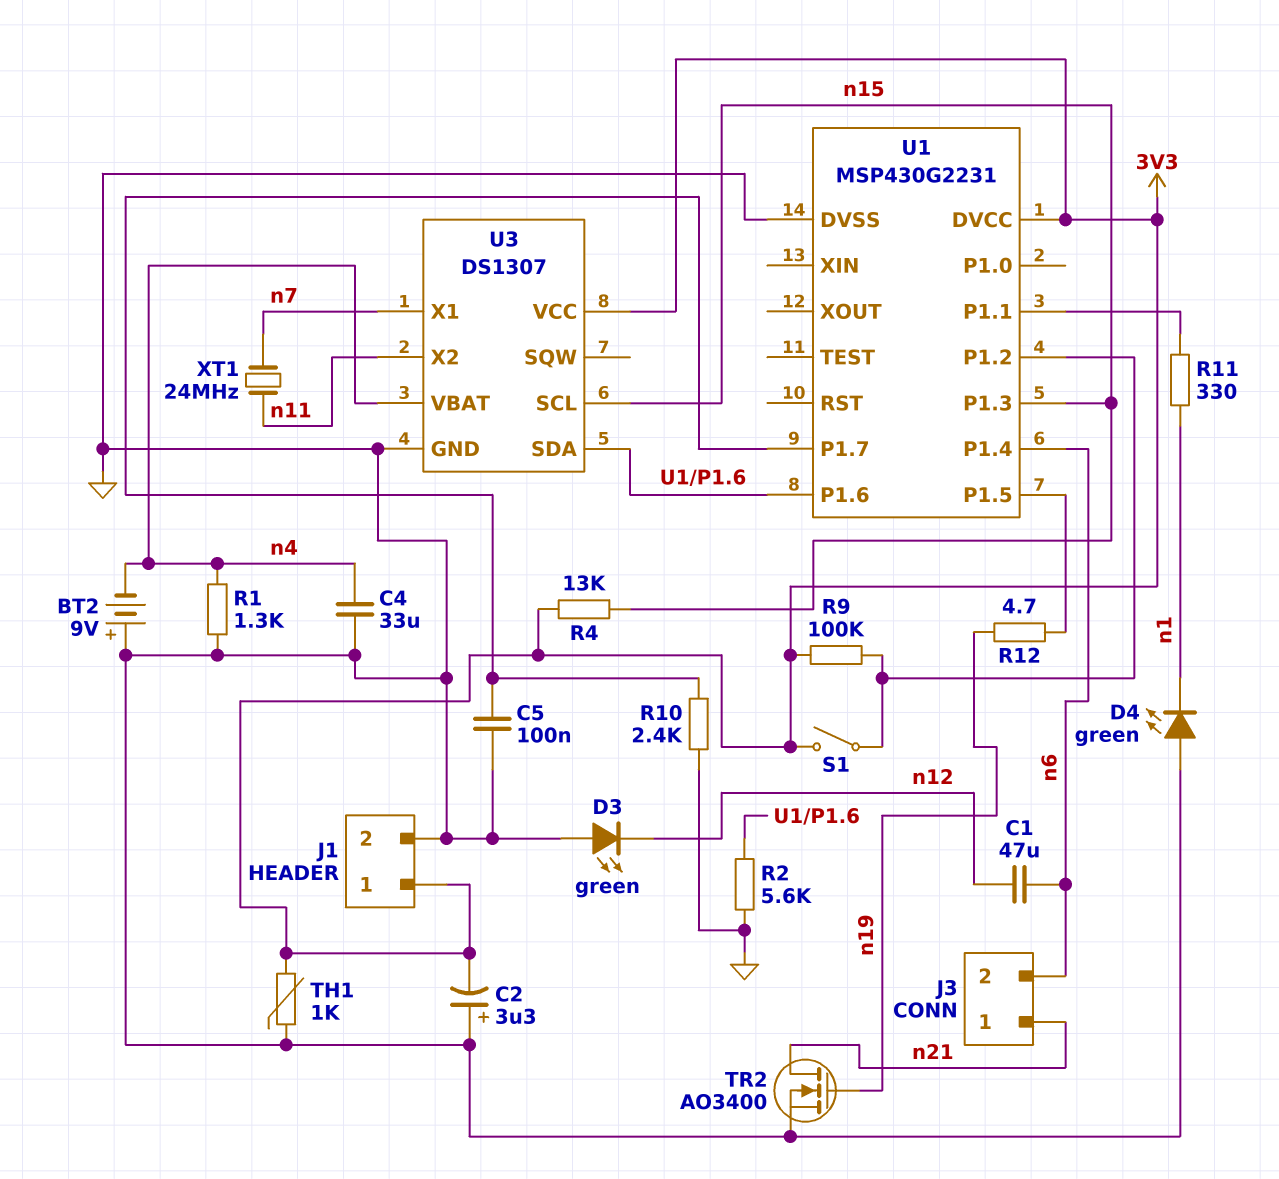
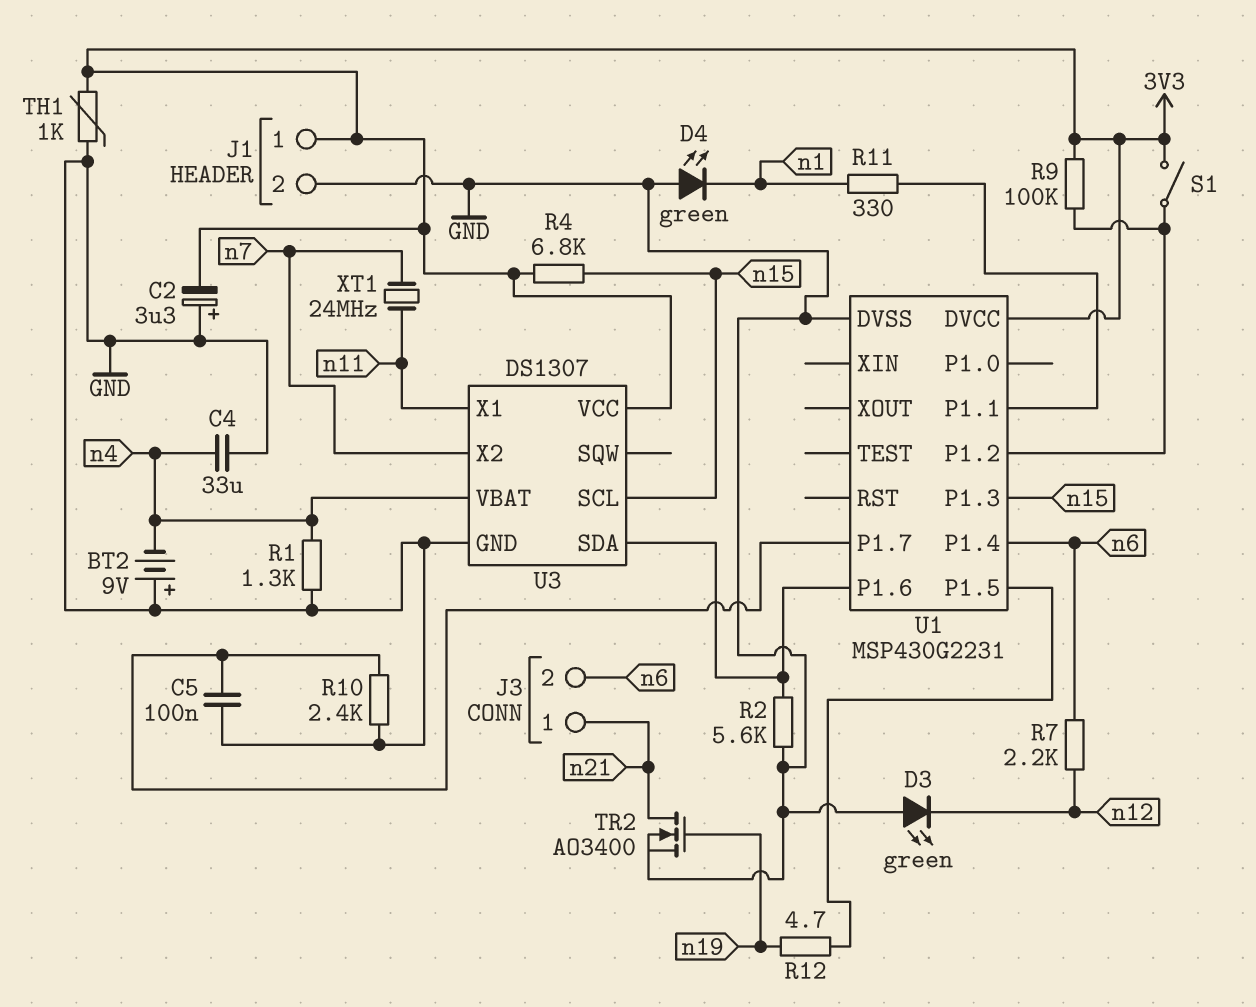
C1: 47uF (n6, n12) -> none
R4: 13k (3V3, n15) -> 6.8k (3V3, n15)
R7: none -> 2.2k (n6, n12)
U3 pin X1: n7 -> n11
U3 pin X2: n11 -> n7

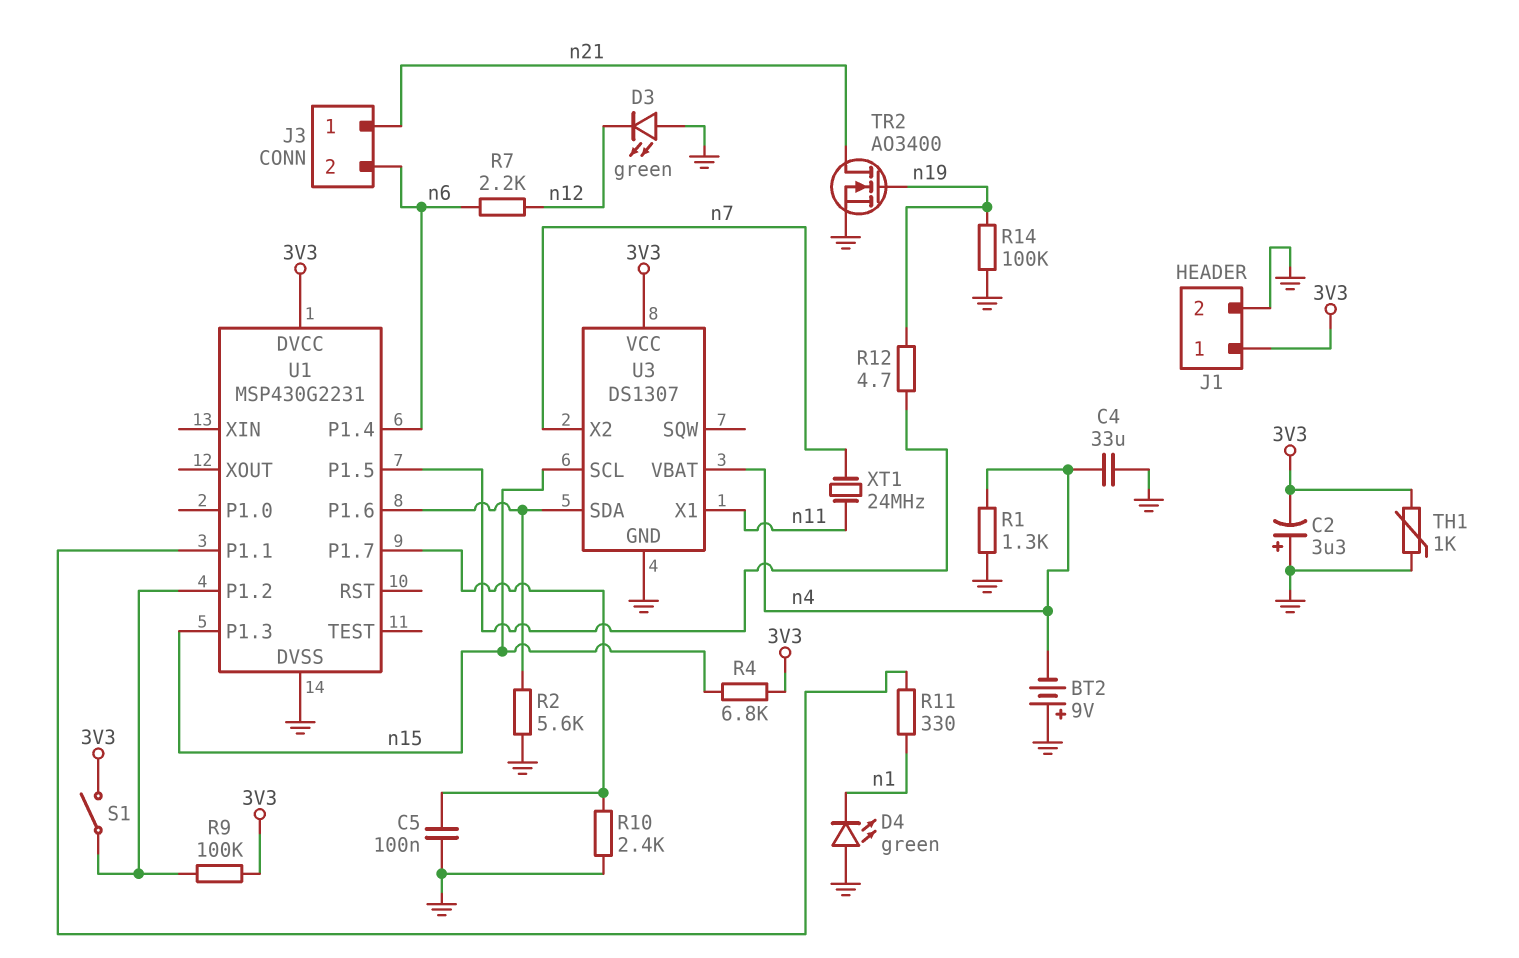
R14: none -> 100k (GND, n19)

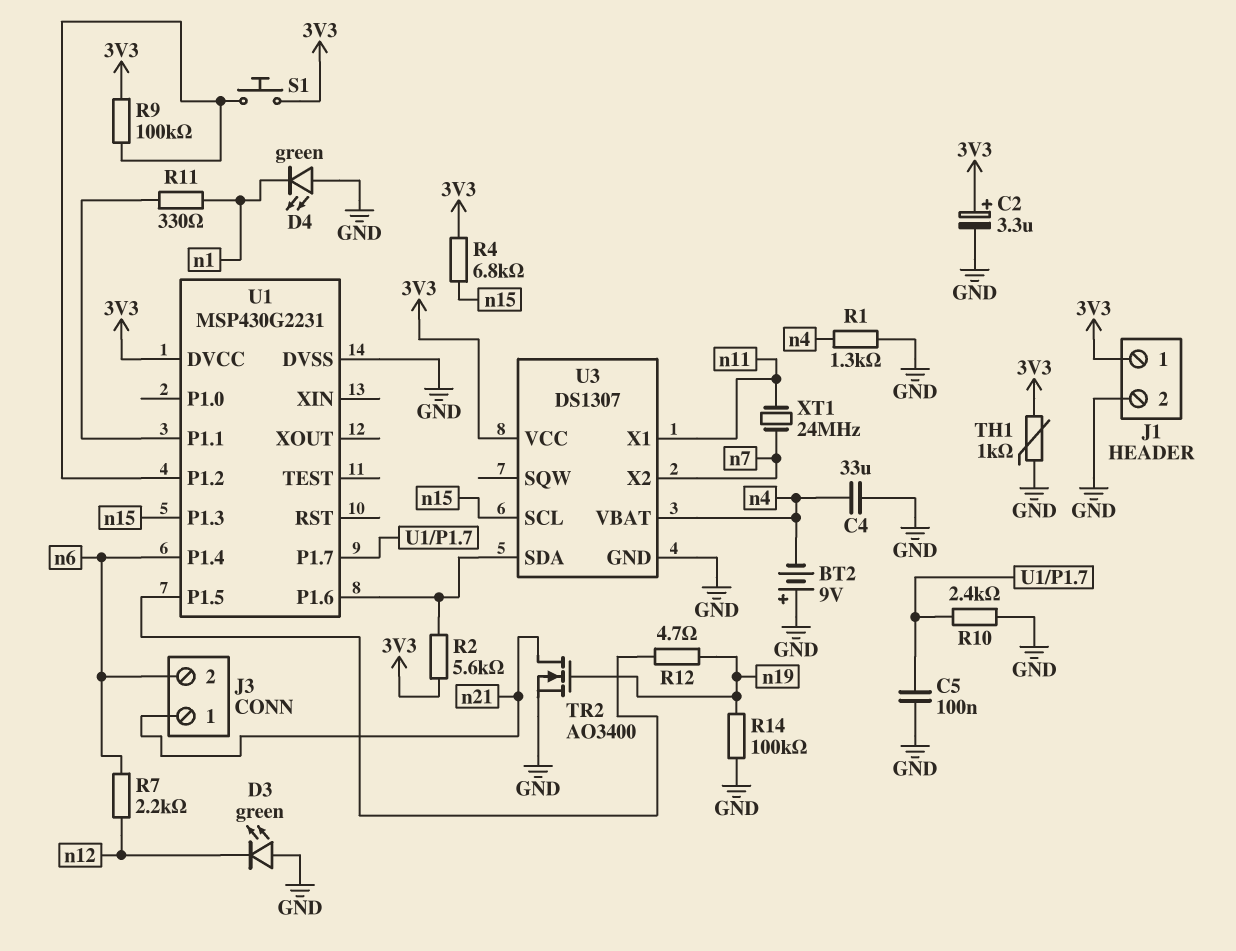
C2: 3.3uF (plus GND, minus 3V3) -> 3.3uF (plus 3V3, minus GND)
R2: 5.6k (GND, U1/P1.6) -> 5.6k (3V3, U1/P1.6)
S1: switch (3V3, U1/P1.2) -> button (3V3, U1/P1.2)

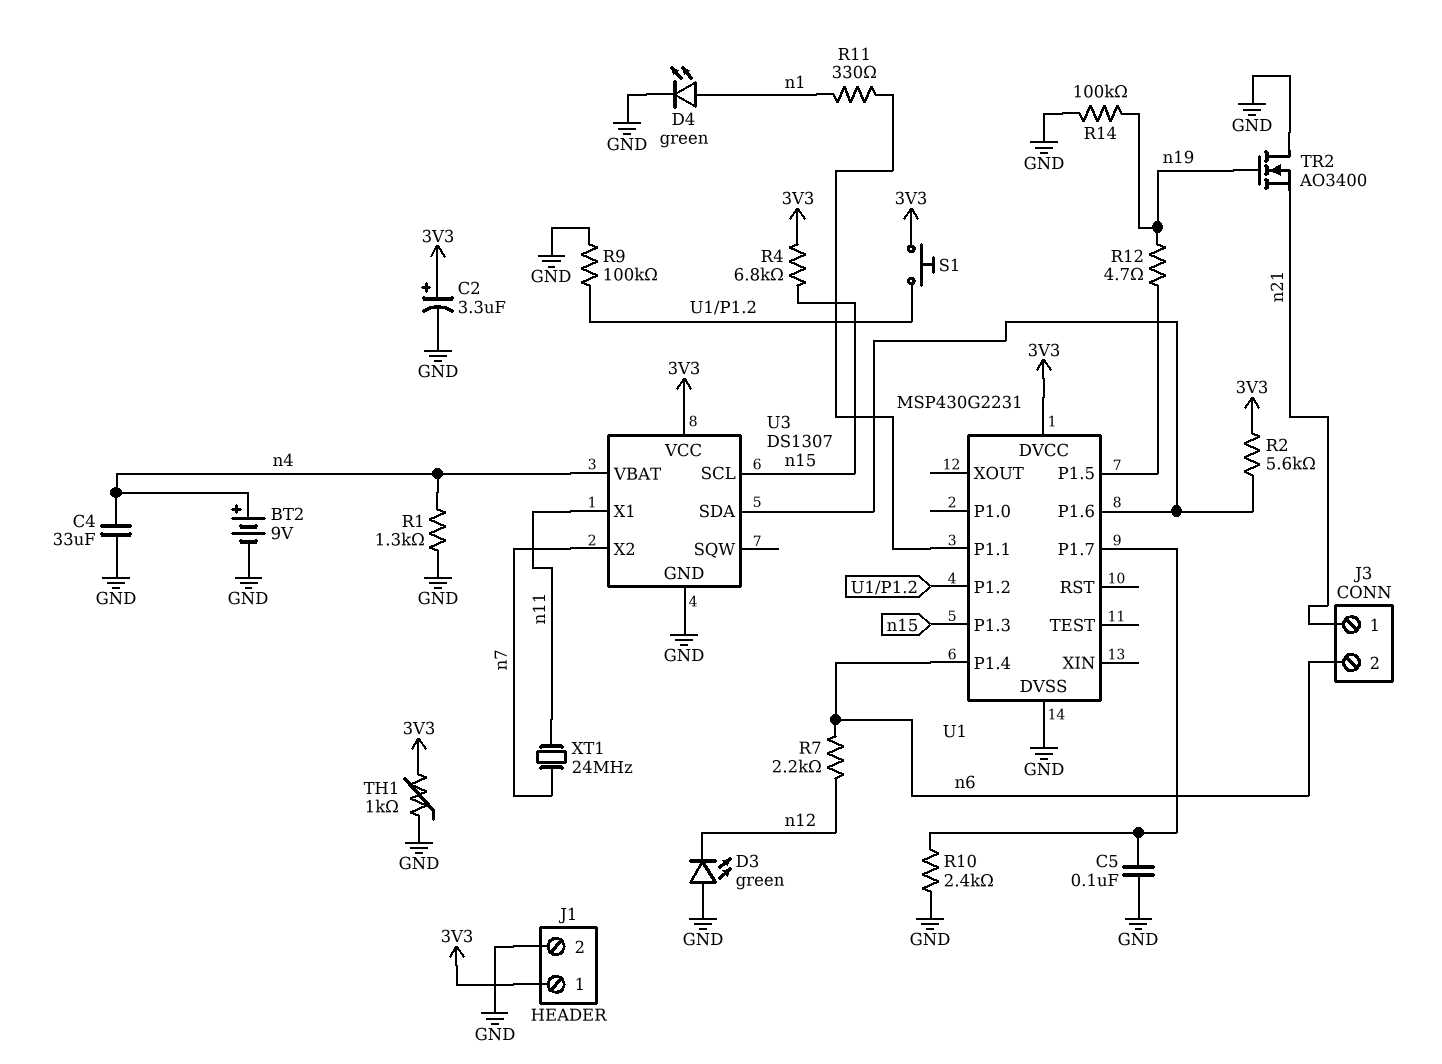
BT2: 9V (plus GND, minus n4) -> 9V (plus n4, minus GND)
D4: LED green (A GND, K n1) -> LED green (A n1, K GND)
R9: 100k (3V3, U1/P1.2) -> 100k (GND, U1/P1.2)
TR2: NMOS AO3400 (G n19, D n21, S GND) -> NMOS AO3400 (G n19, D GND, S n21)

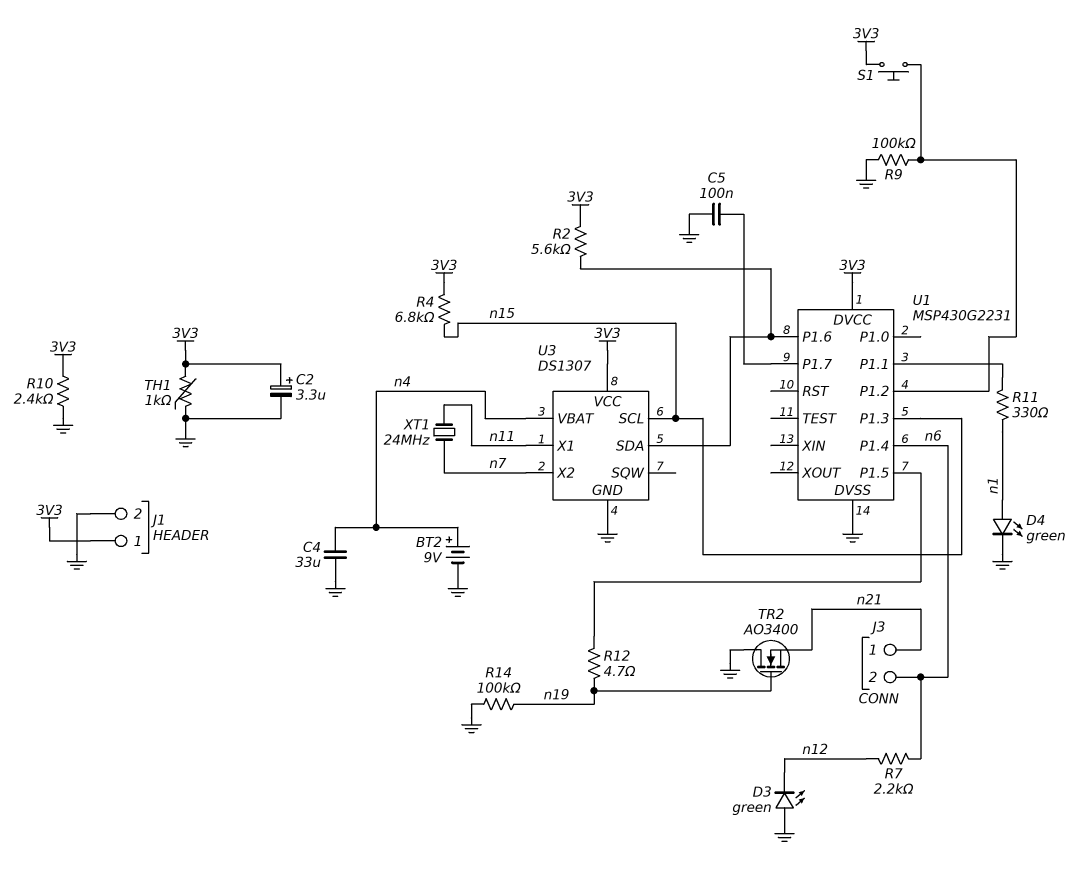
R1: 1.3k (GND, n4) -> none
R10: 2.4k (GND, U1/P1.7) -> 2.4k (3V3, GND)

